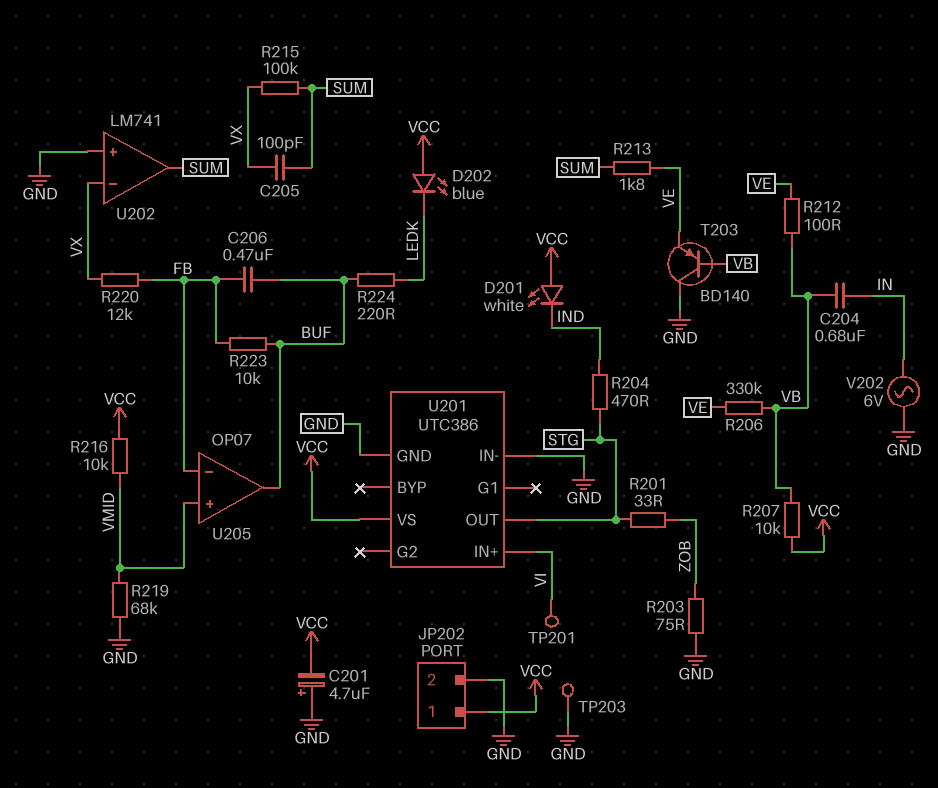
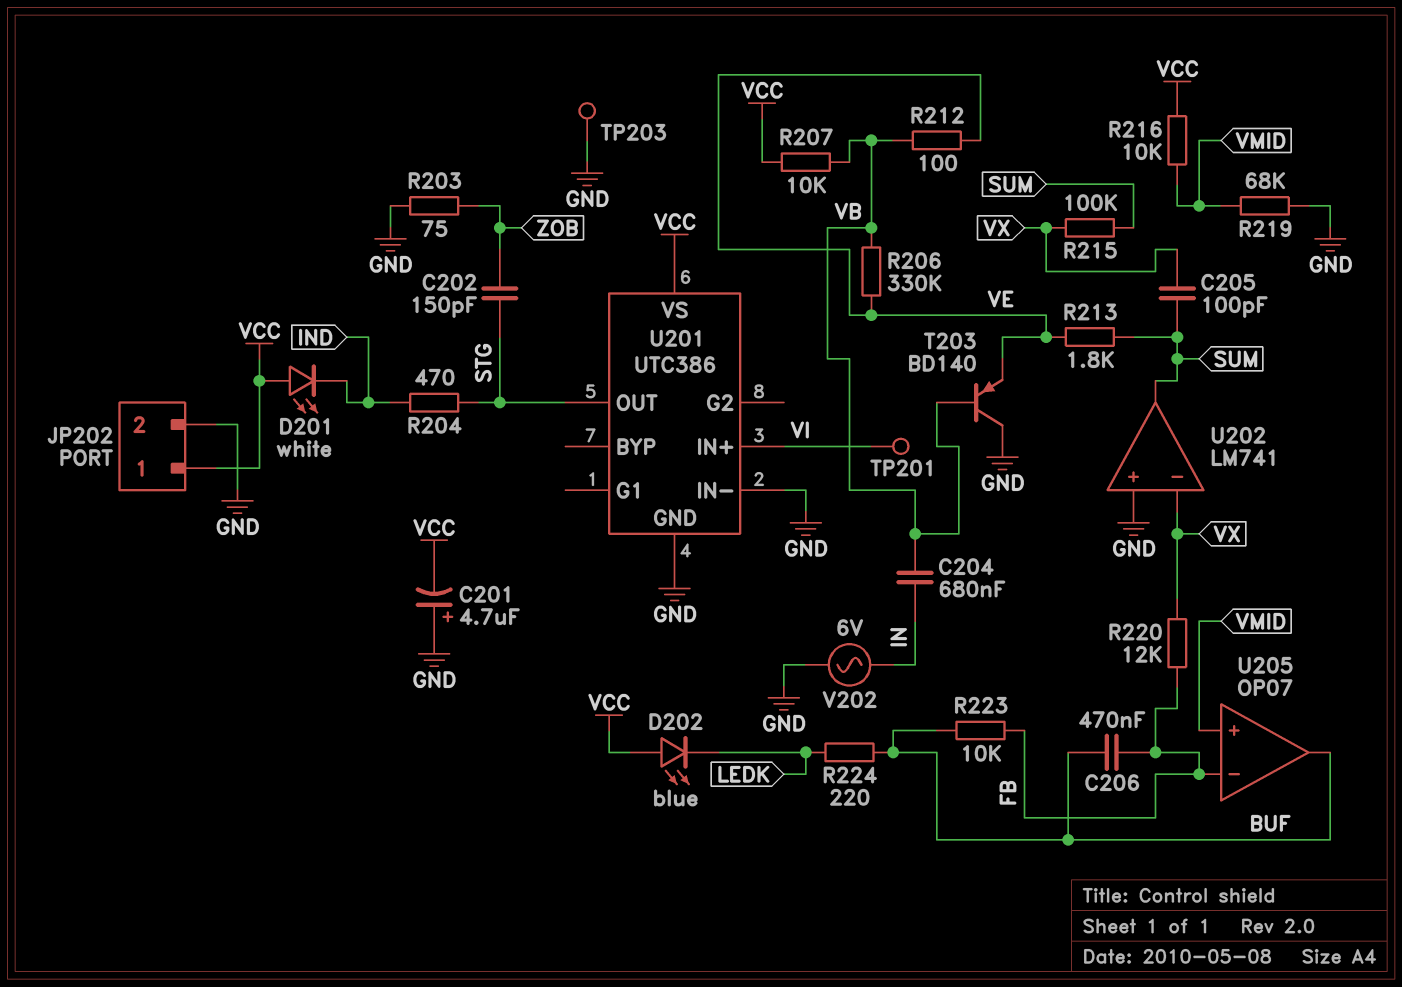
C202: none -> 150pF (STG, ZOB)
R201: 33 (STG, ZOB) -> none

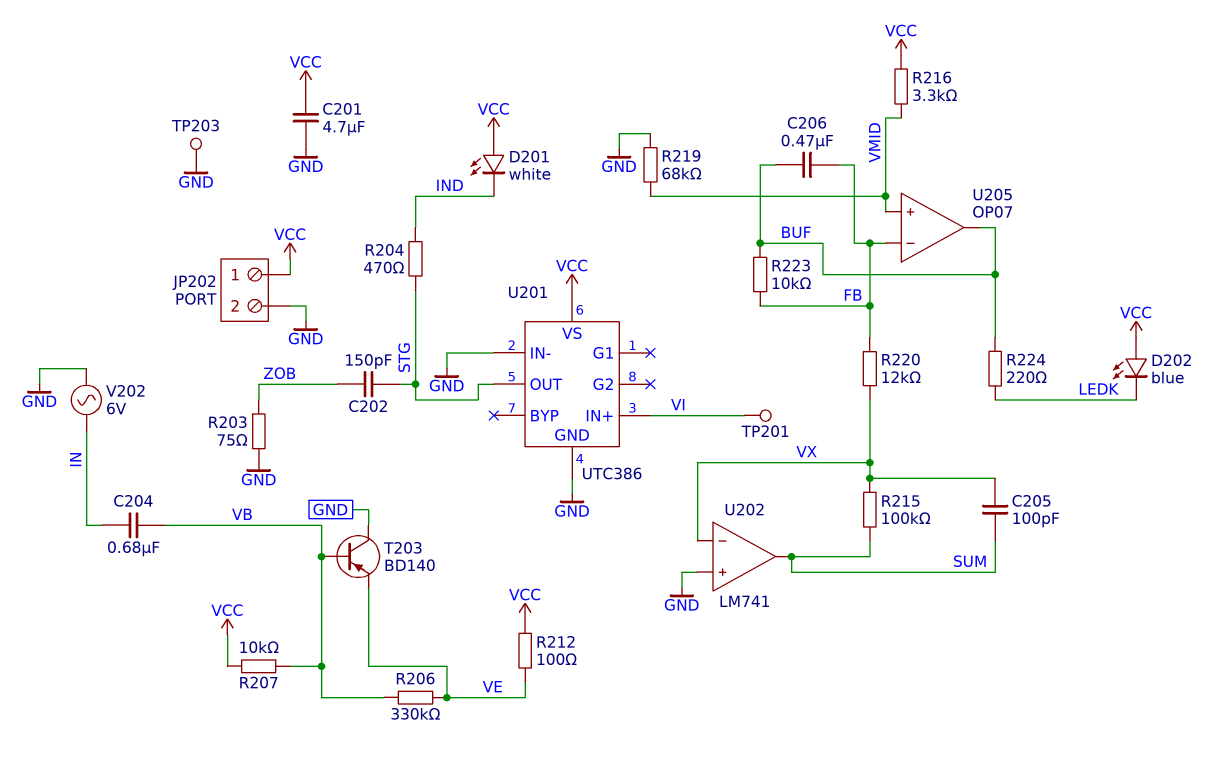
C201: 4.7uF (plus GND, minus VCC) -> 4.7uF (GND, VCC)
R212: 100 (VB, VE) -> 100 (VCC, VE)
R213: 1.8k (SUM, VE) -> none
R216: 10k (VCC, VMID) -> 3.3k (VCC, VMID)

